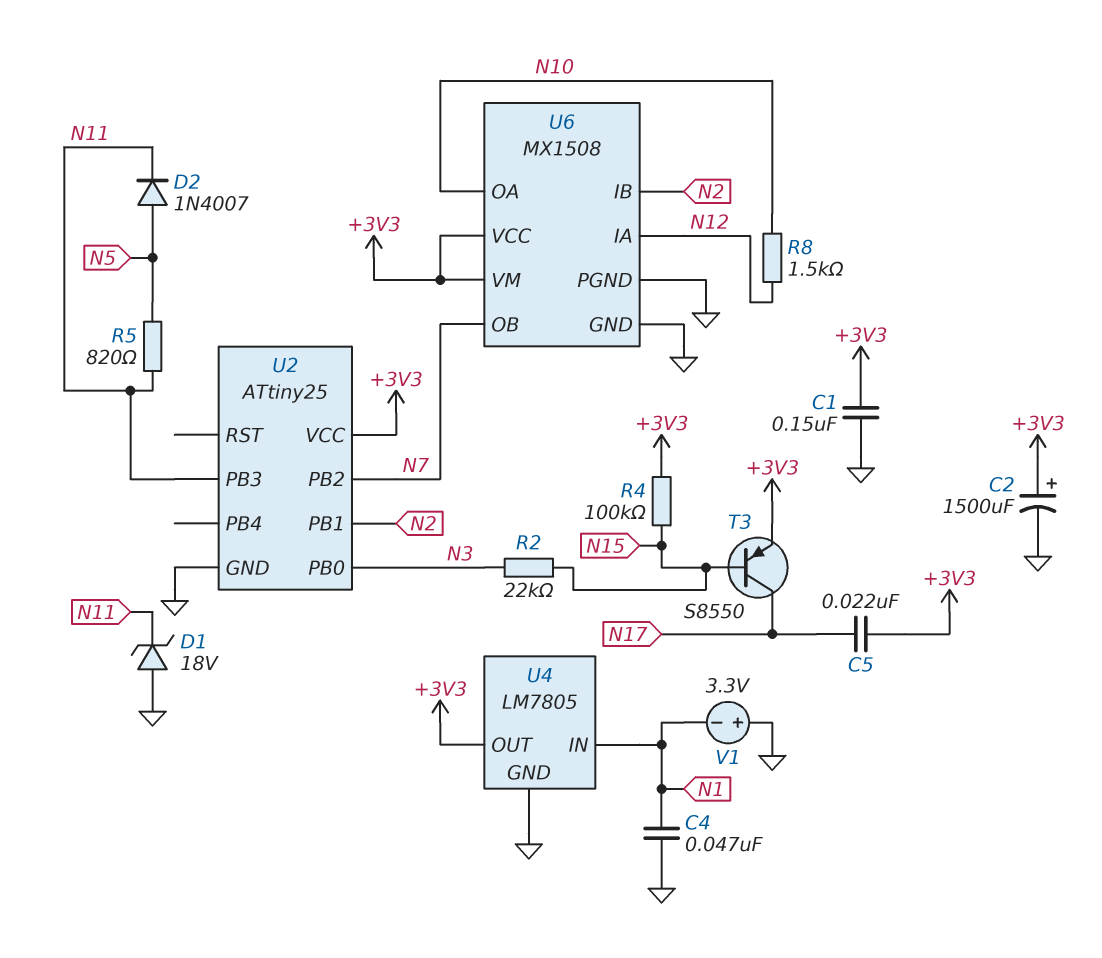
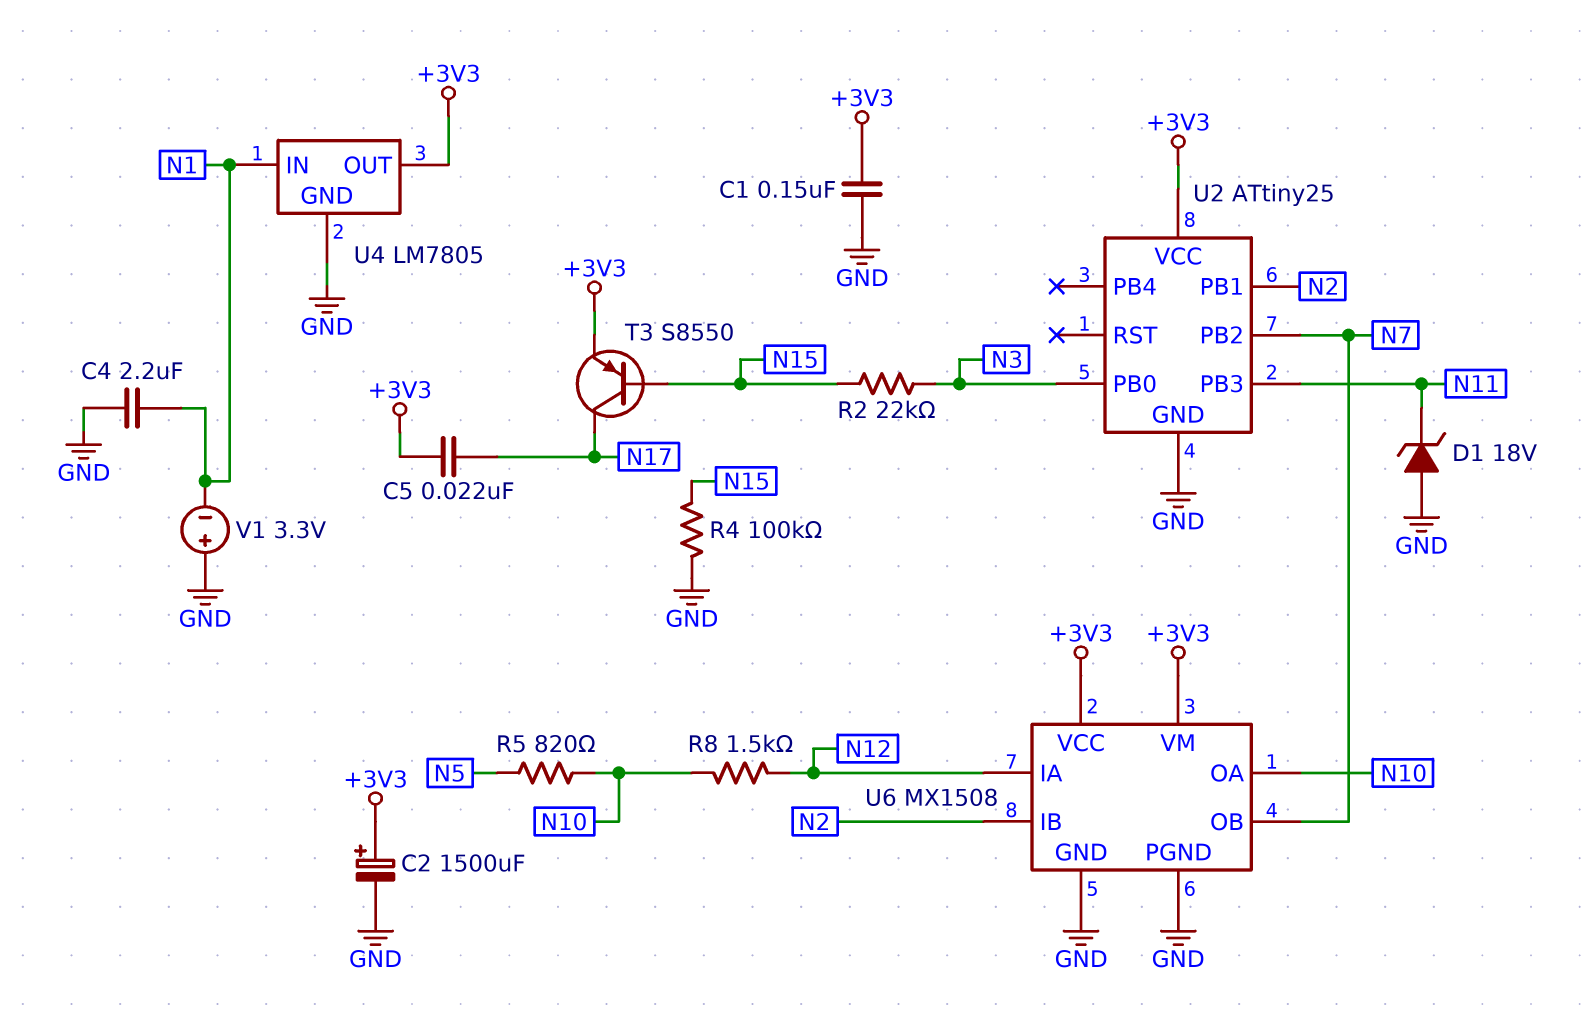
C4: 47nF (GND, N1) -> 2.2uF (GND, N1)
D2: diode 1N4007 (A N5, K N11) -> none
R4: 100k (+3V3, N15) -> 100k (GND, N15)
R5: 820 (N5, N11) -> 820 (N5, N10)

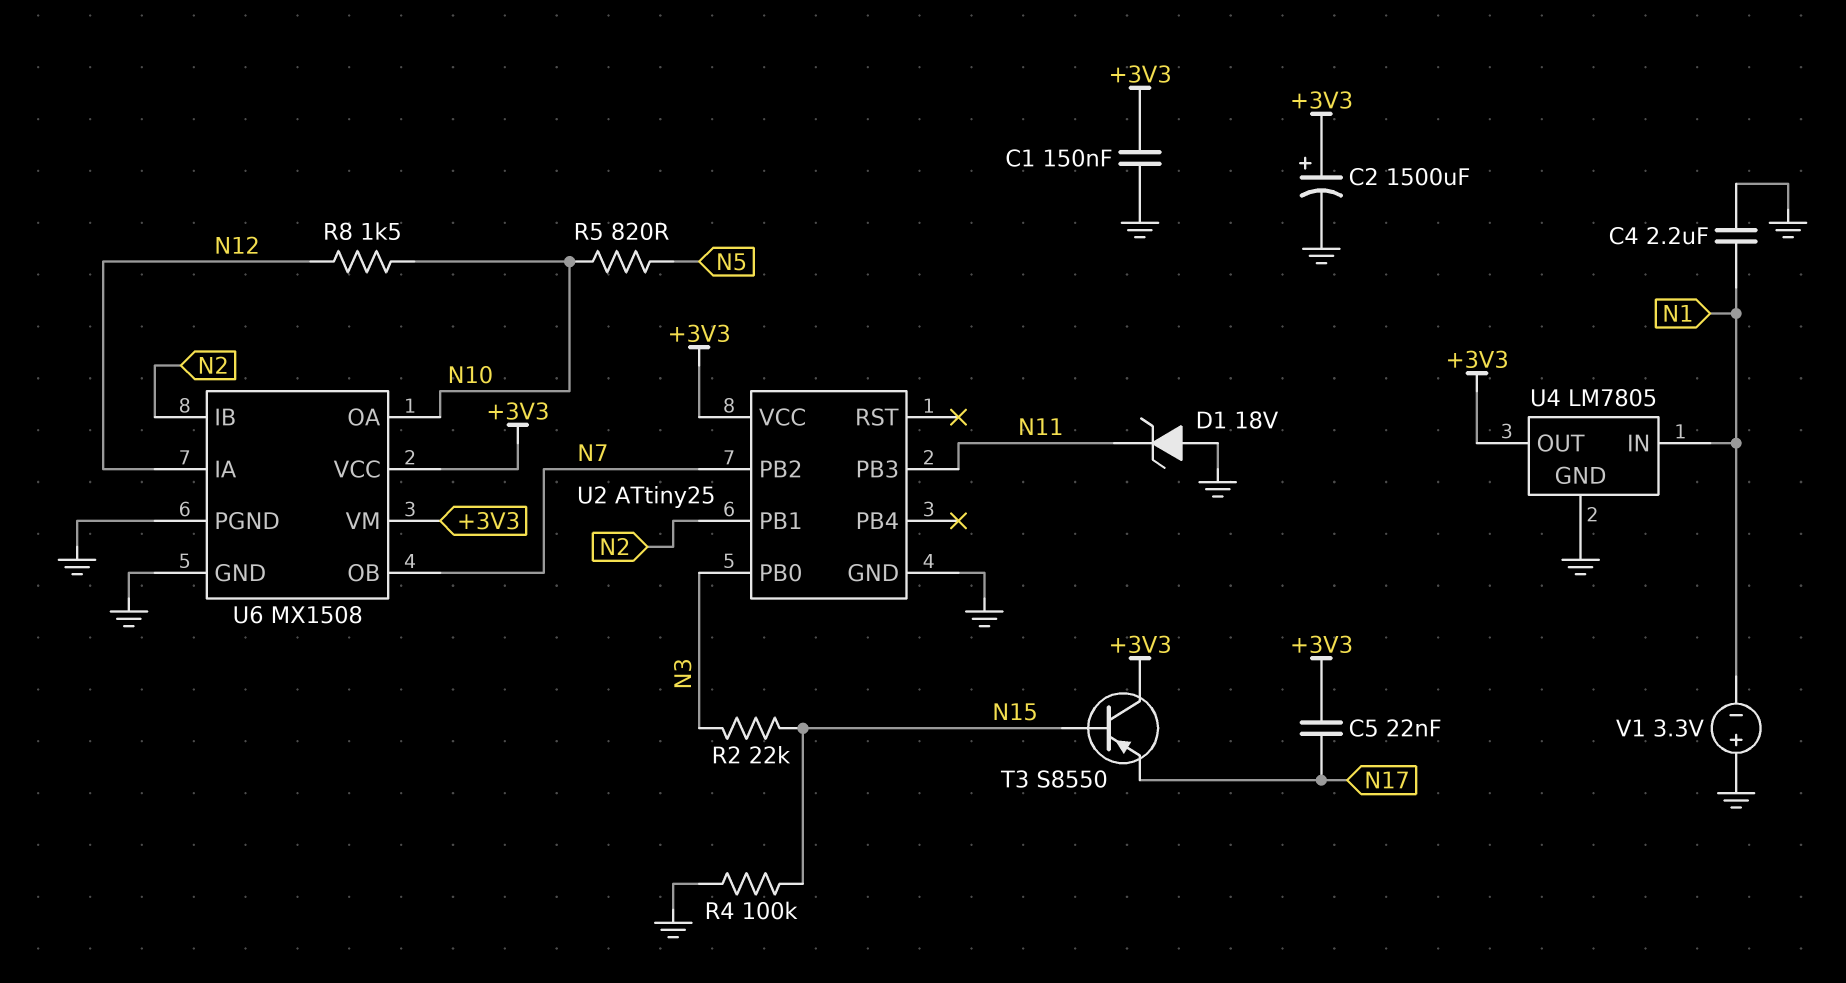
T3: PNP S8550 (B N15, C N17, E +3V3) -> PNP S8550 (B N15, C +3V3, E N17)

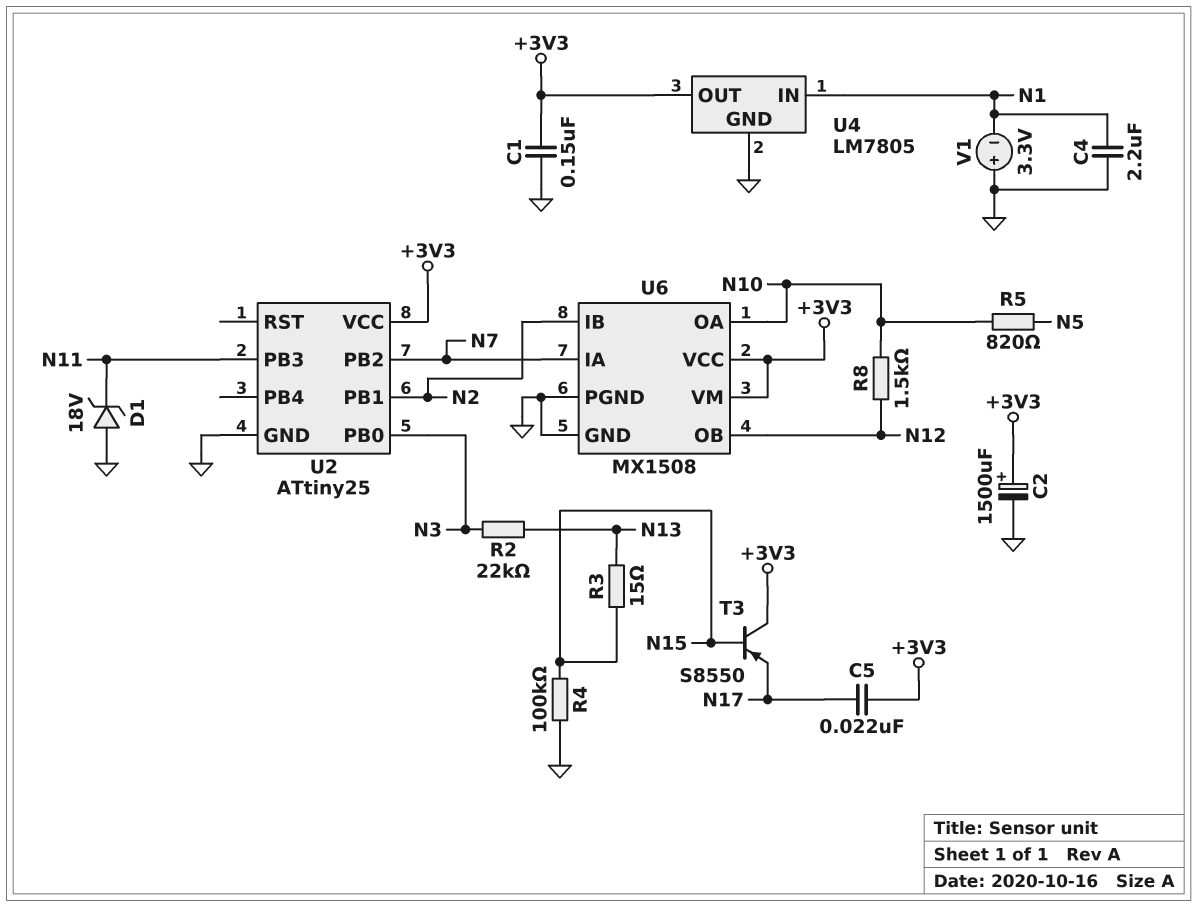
R2: 22k (N3, N15) -> 22k (N3, N13)
R3: none -> 15 (N13, N15)
U6 pin IA: N12 -> N7
U6 pin OB: N7 -> N12

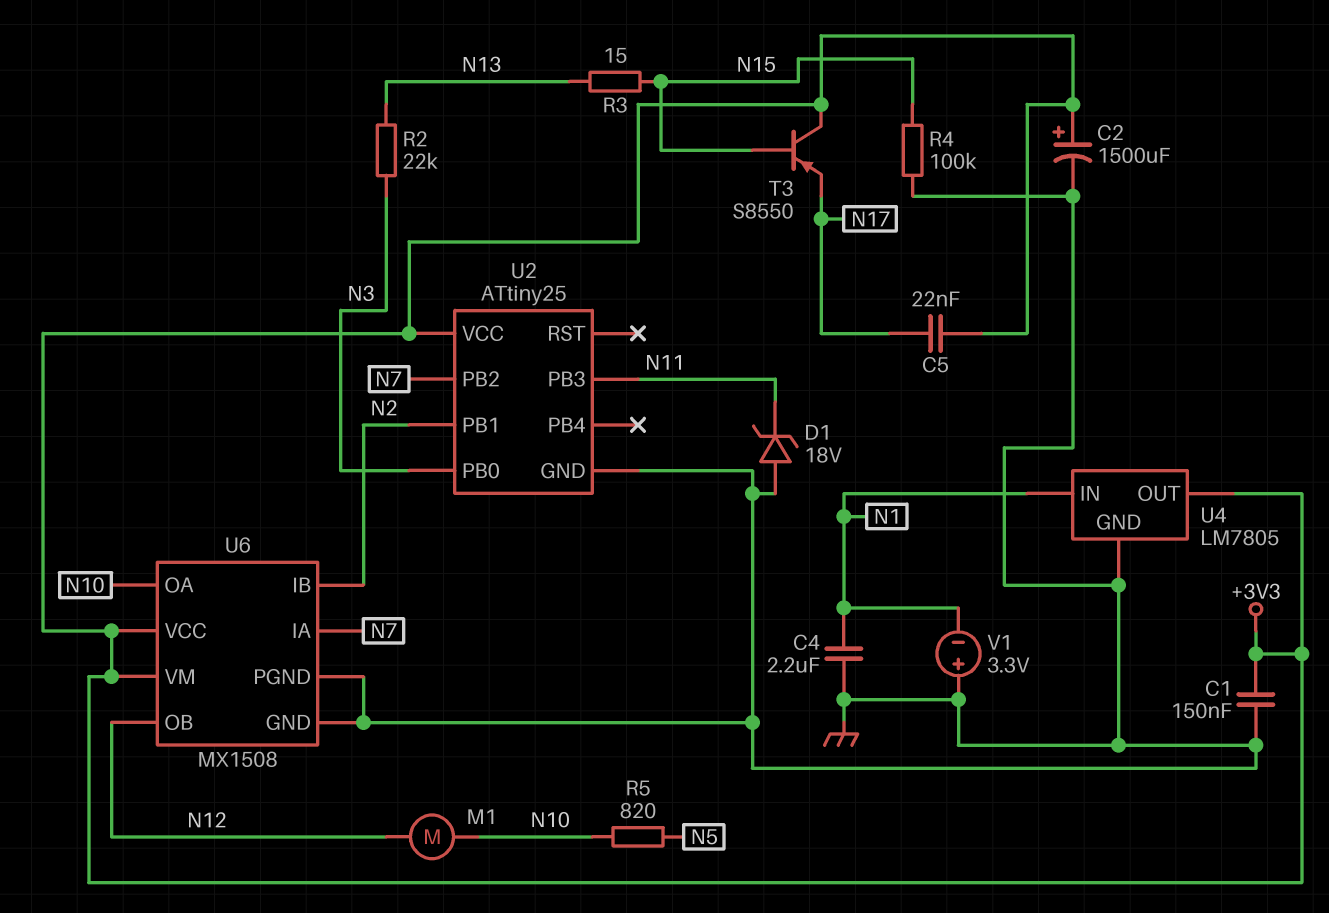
M1: none -> motor (N10, N12)
R8: 1.5k (N10, N12) -> none

